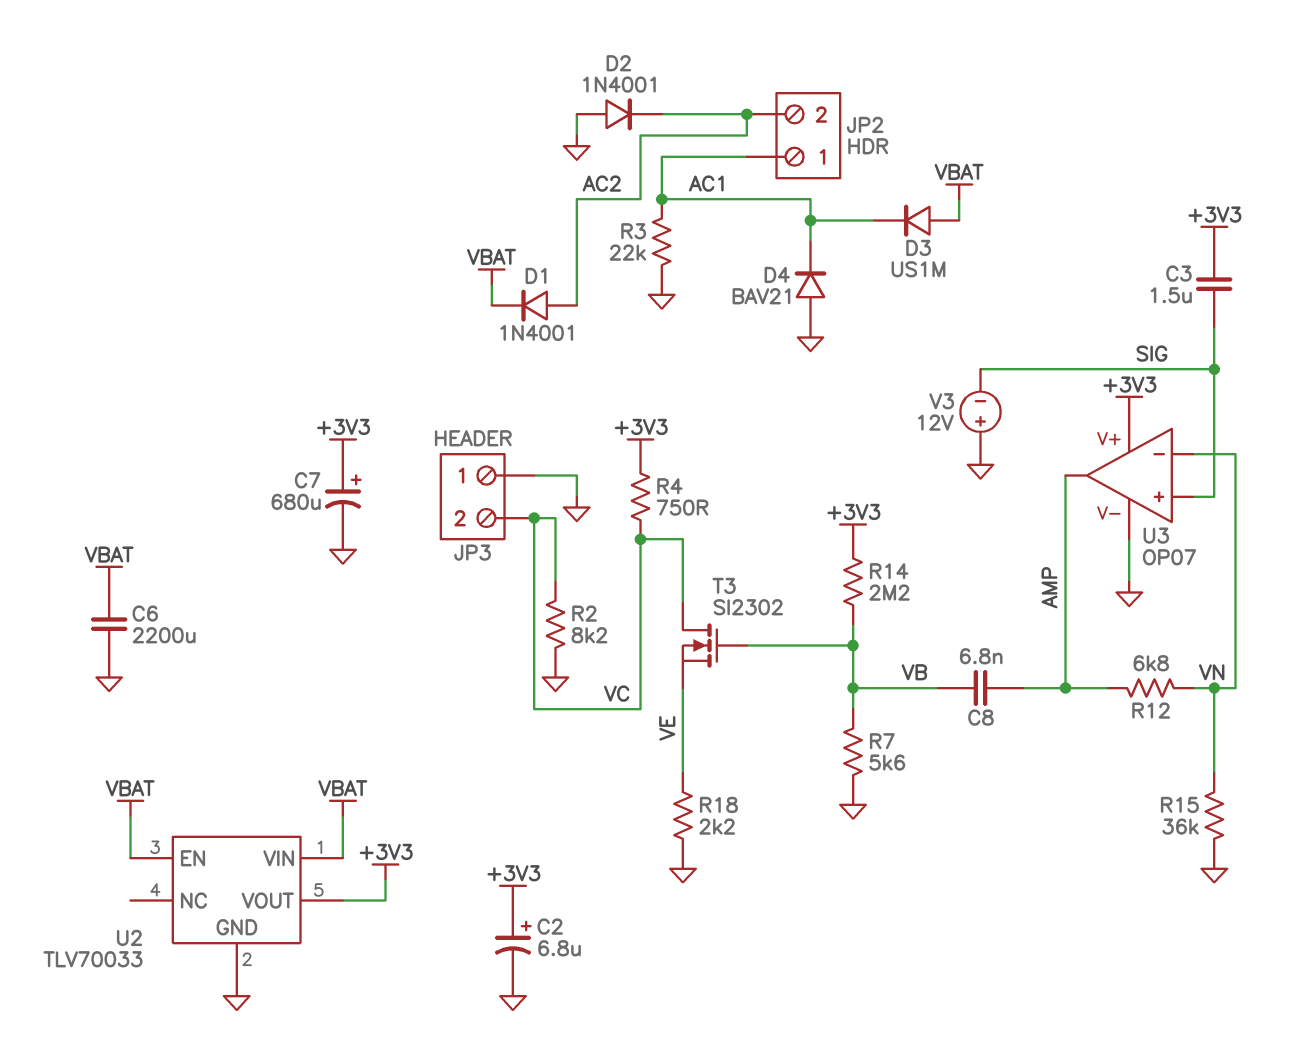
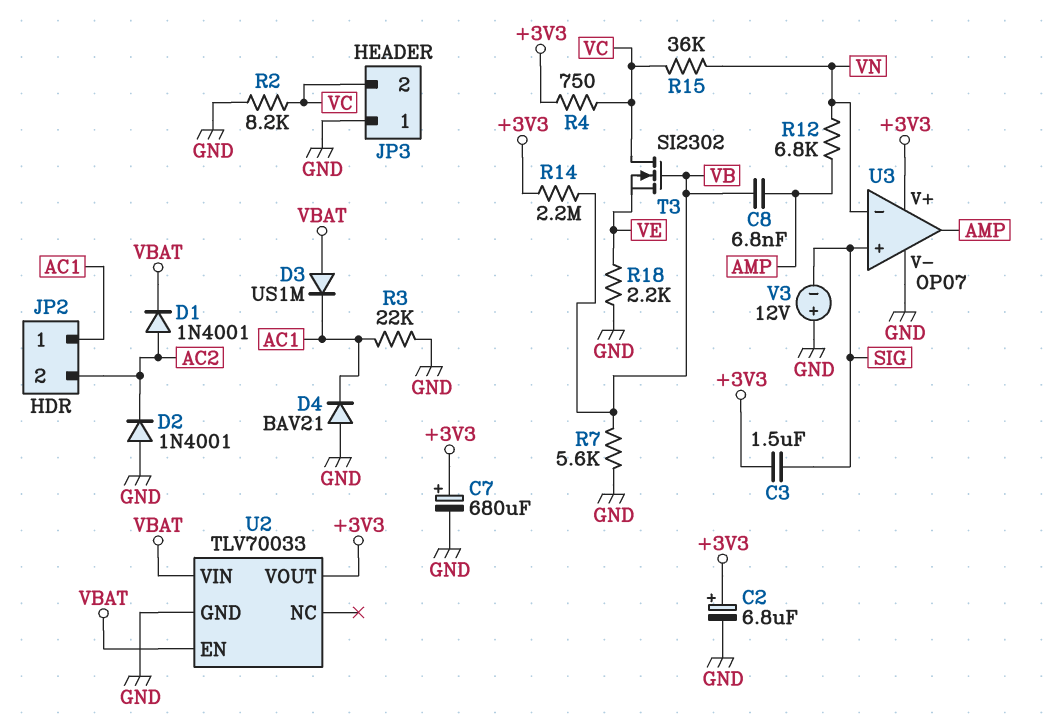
C6: 2200uF (GND, VBAT) -> none
R15: 36k (GND, VN) -> 36k (VC, VN)

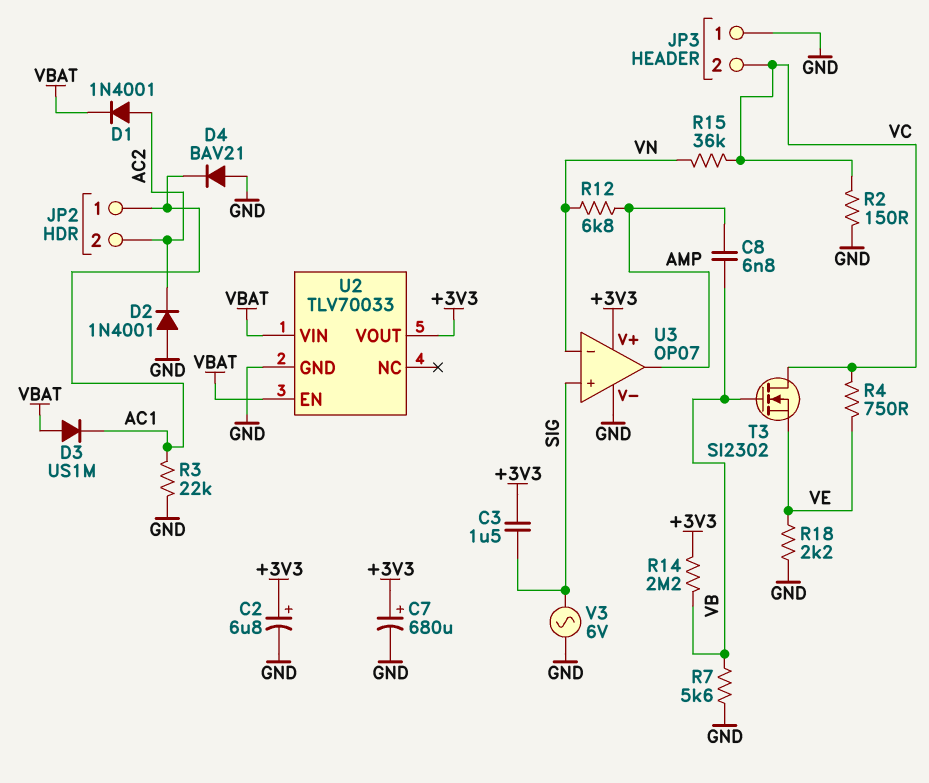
R2: 8.2k (GND, VC) -> 150 (GND, VC)
R4: 750 (+3V3, VC) -> 750 (VC, VE)
V3: 12V (plus GND, minus SIG) -> AC 6V (GND, SIG)

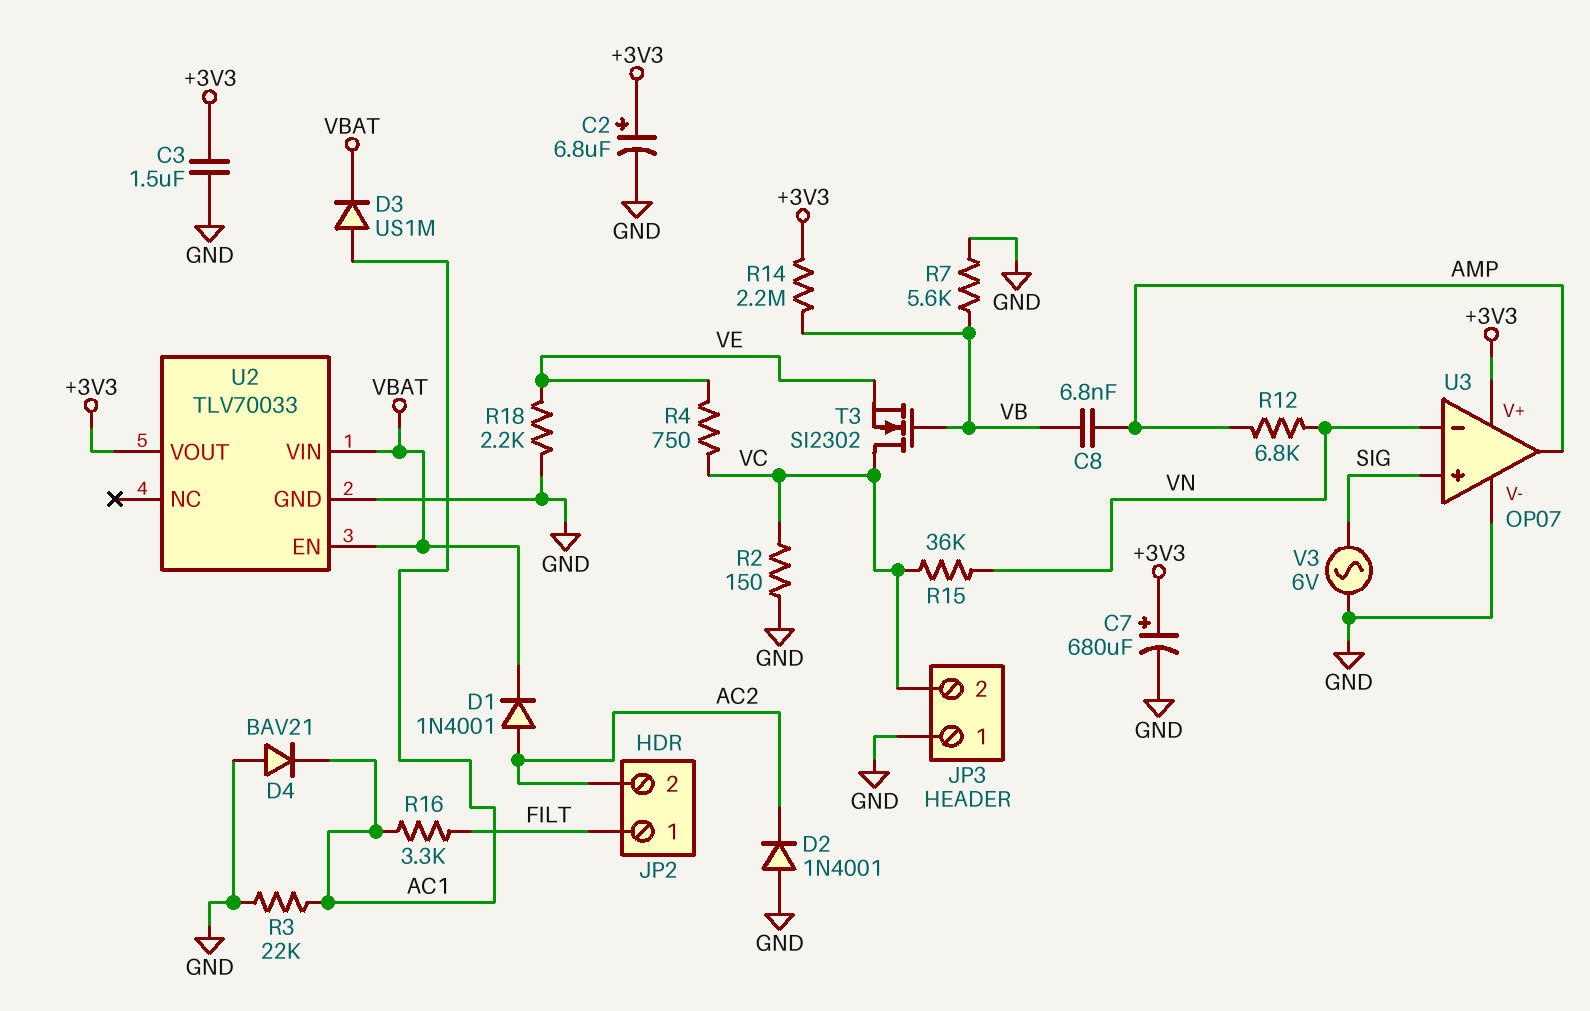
C3: 1.5uF (+3V3, SIG) -> 1.5uF (+3V3, GND)
D3: diode US1M (A VBAT, K AC1) -> diode US1M (A AC1, K VBAT)
JP2 pin 1: AC1 -> FILT
R16: none -> 3.3k (AC1, FILT)

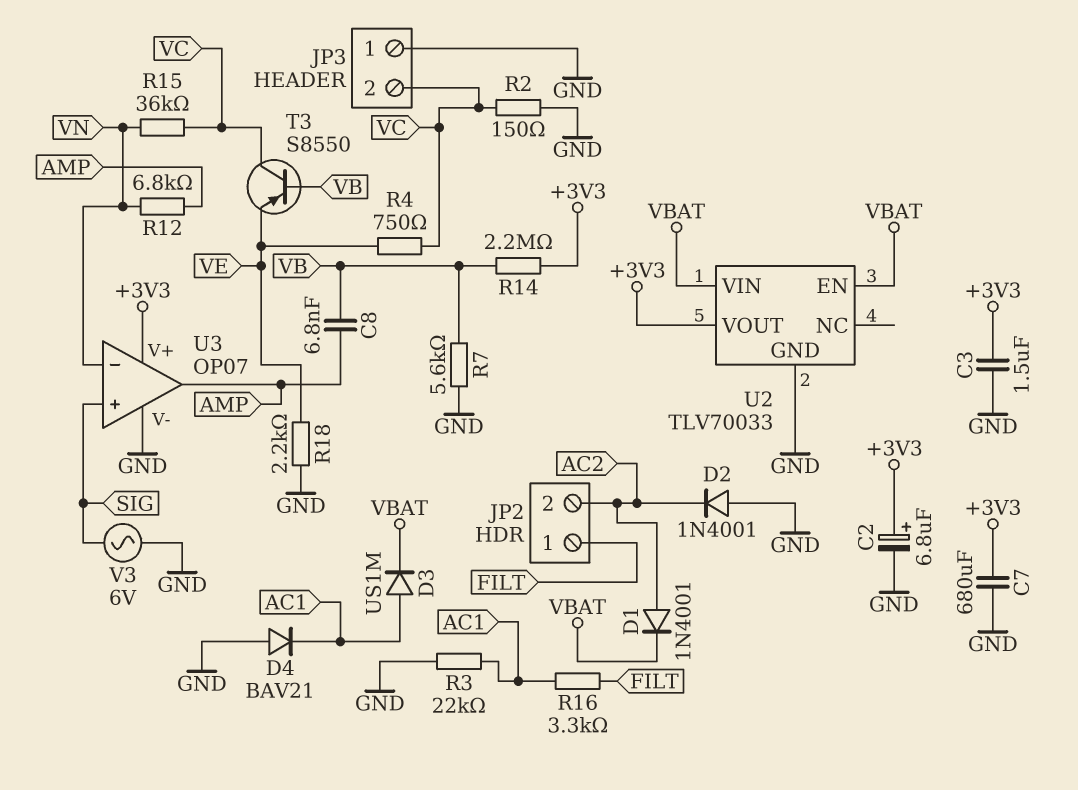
C7: 680uF (plus +3V3, minus GND) -> 680uF (+3V3, GND)
T3: NMOS SI2302 (G VB, D VC, S VE) -> PNP S8550 (B VB, C VC, E VE)

